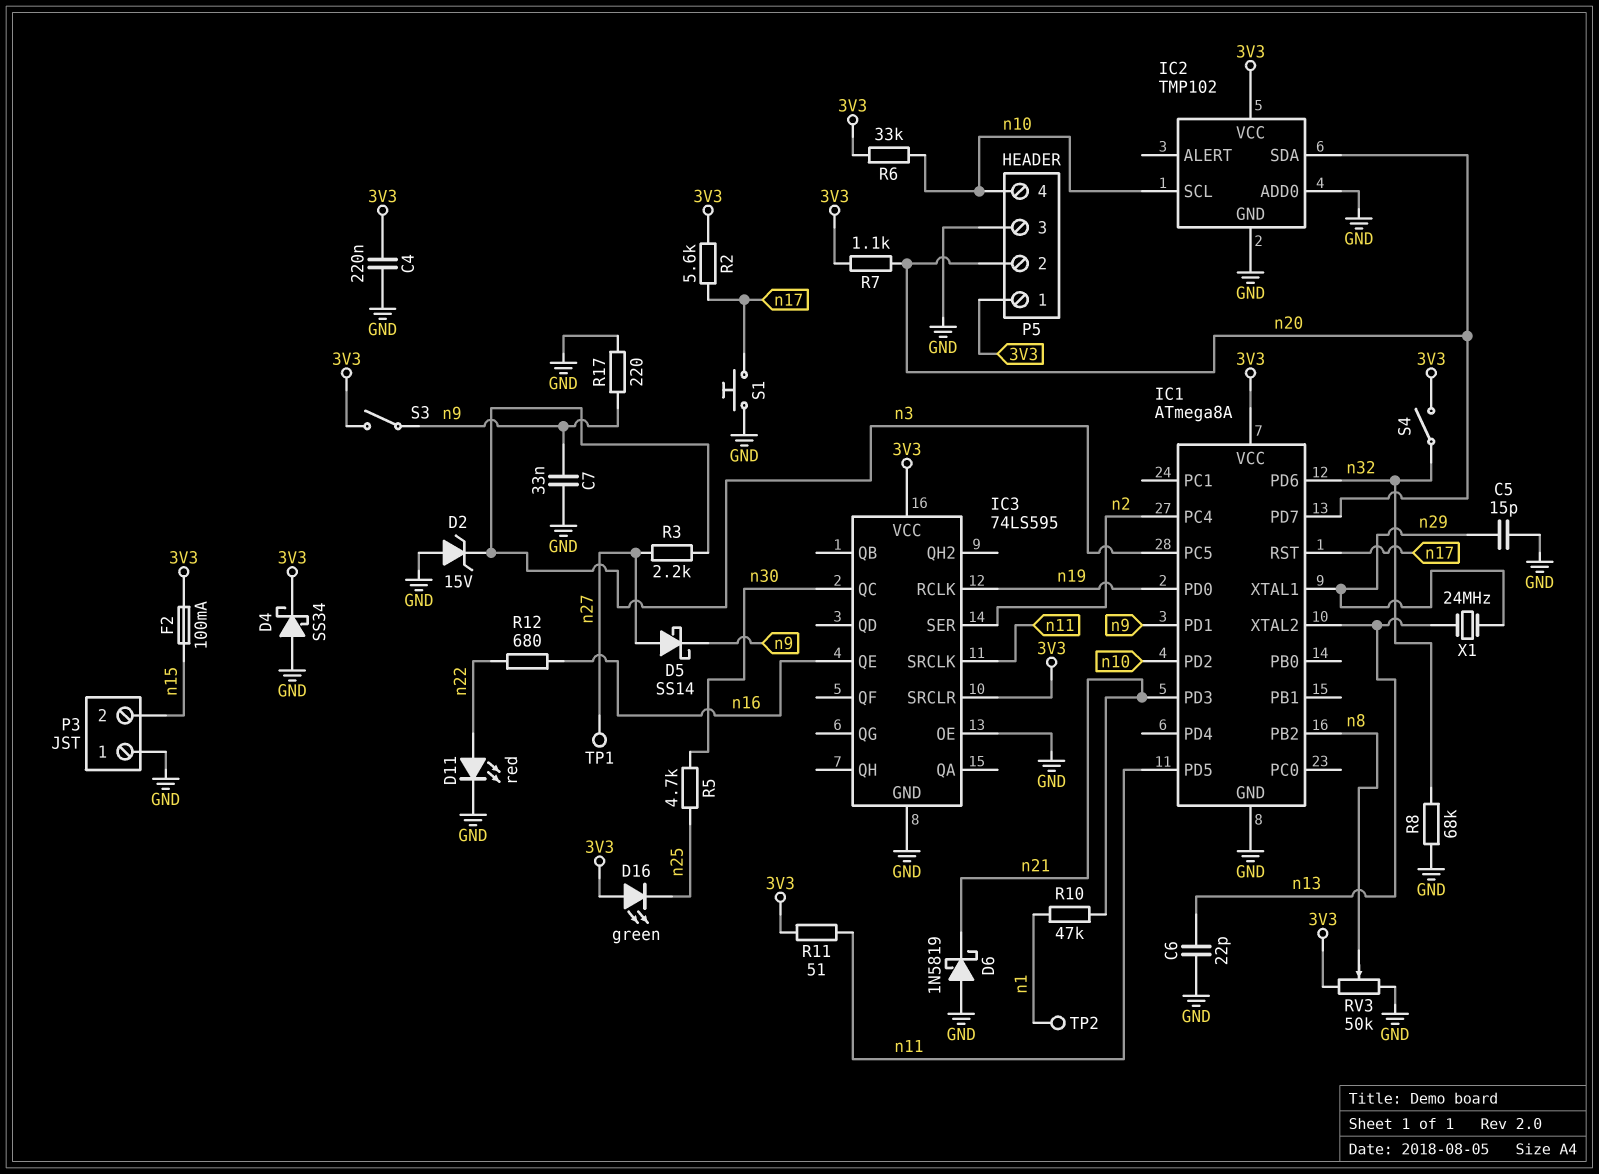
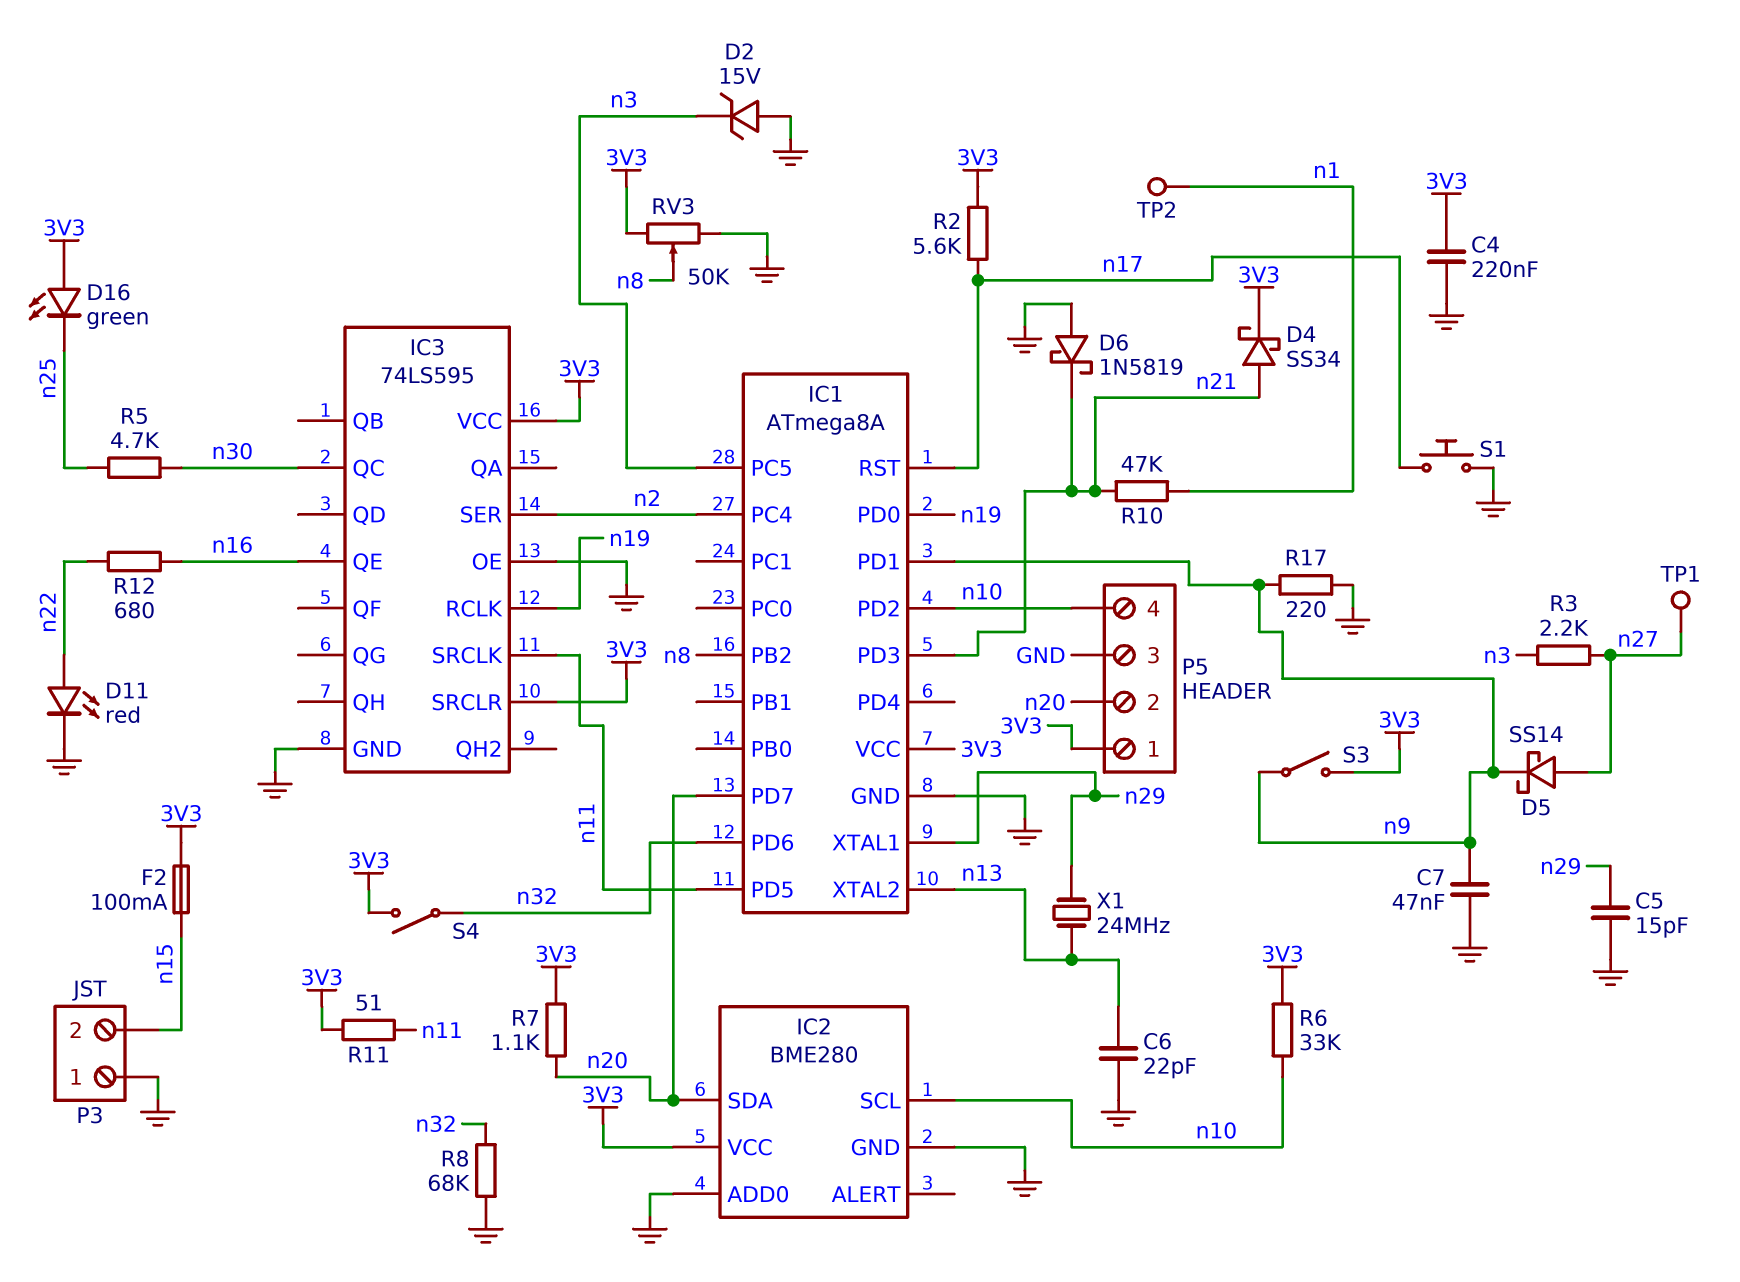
C7: 33nF (GND, n9) -> 47nF (GND, n9)
D4: schottky SS34 (A GND, K 3V3) -> schottky SS34 (A n21, K 3V3)
IC2: TMP102 -> BME280

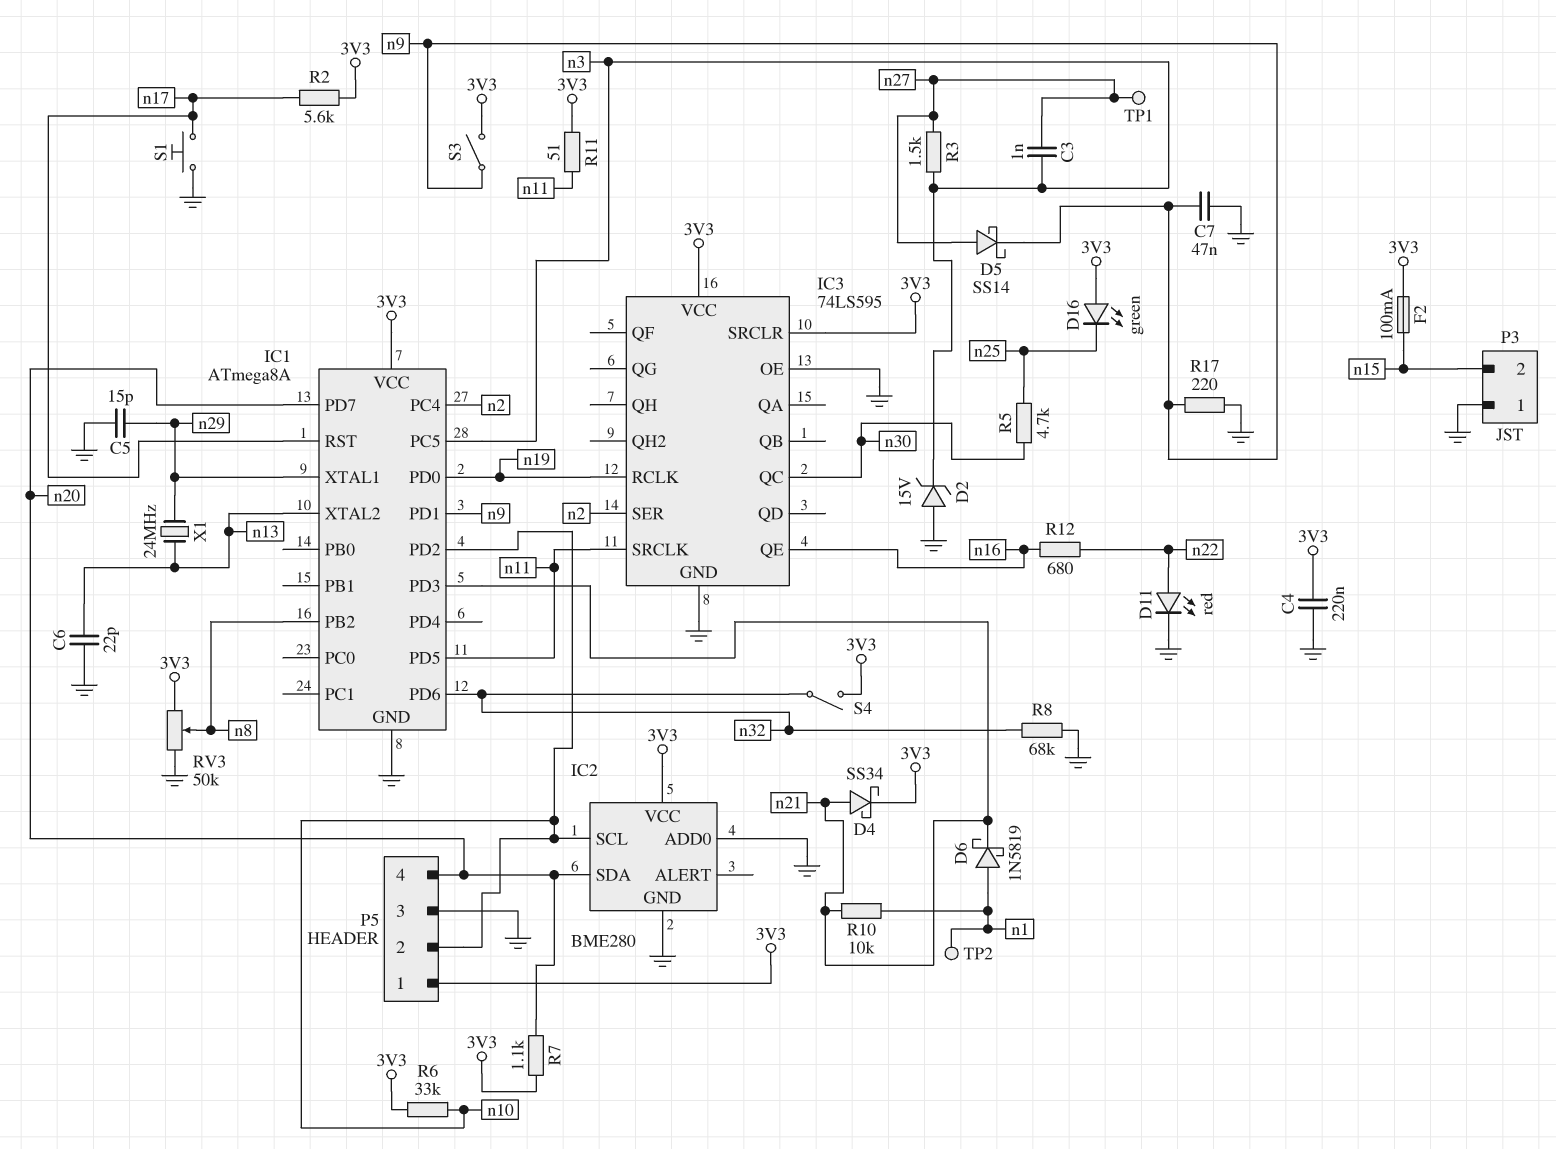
C3: none -> 1nF (n3, n27)
D6: schottky 1N5819 (A GND, K n21) -> schottky 1N5819 (A n1, K n21)
P5 pin 2: n20 -> n10
P5 pin 4: n10 -> n20
R3: 2.2k (n3, n27) -> 1.5k (n3, n27)
R10: 47k (n1, n21) -> 10k (n1, n21)

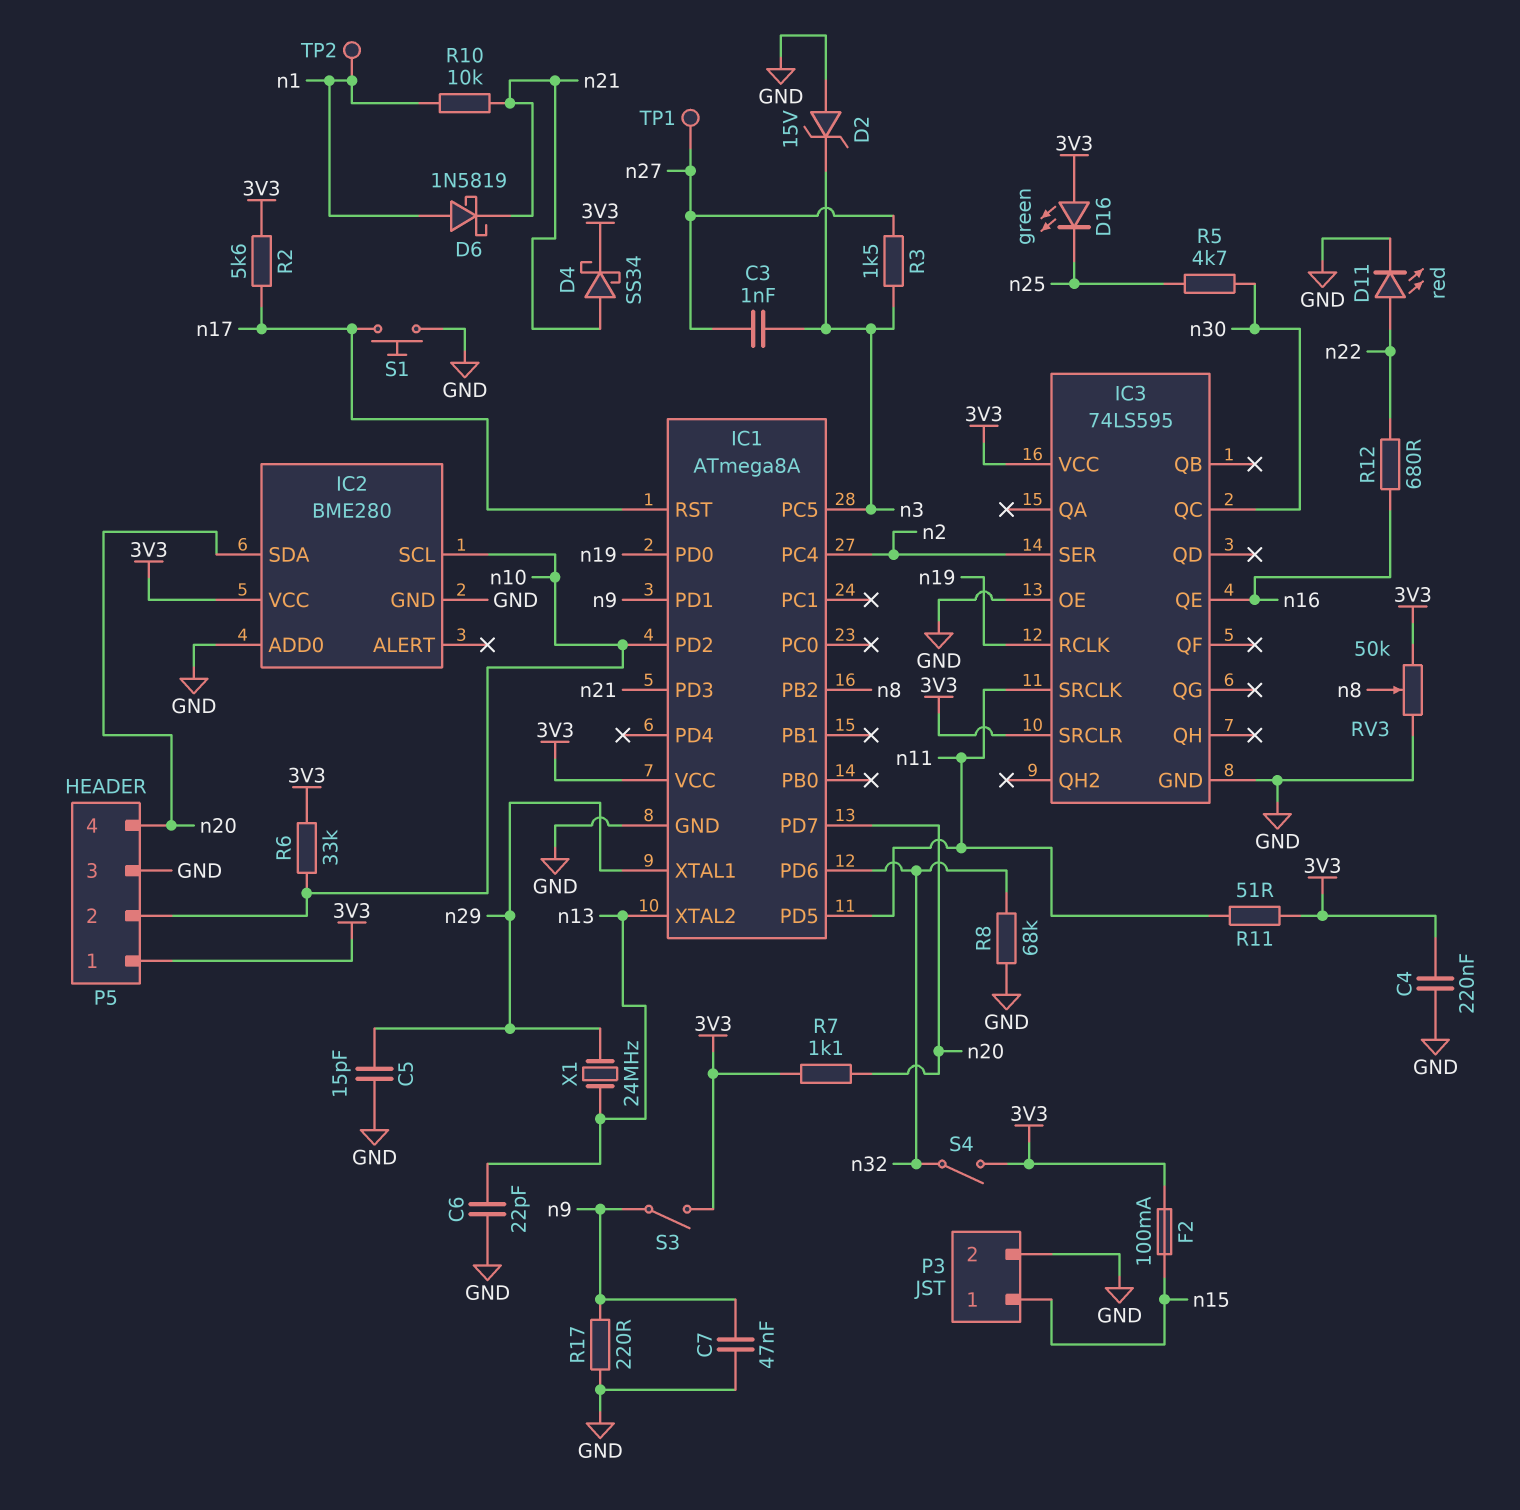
D5: schottky SS14 (A n27, K n9) -> none
P3 pin 1: GND -> n15
P3 pin 2: n15 -> GND

